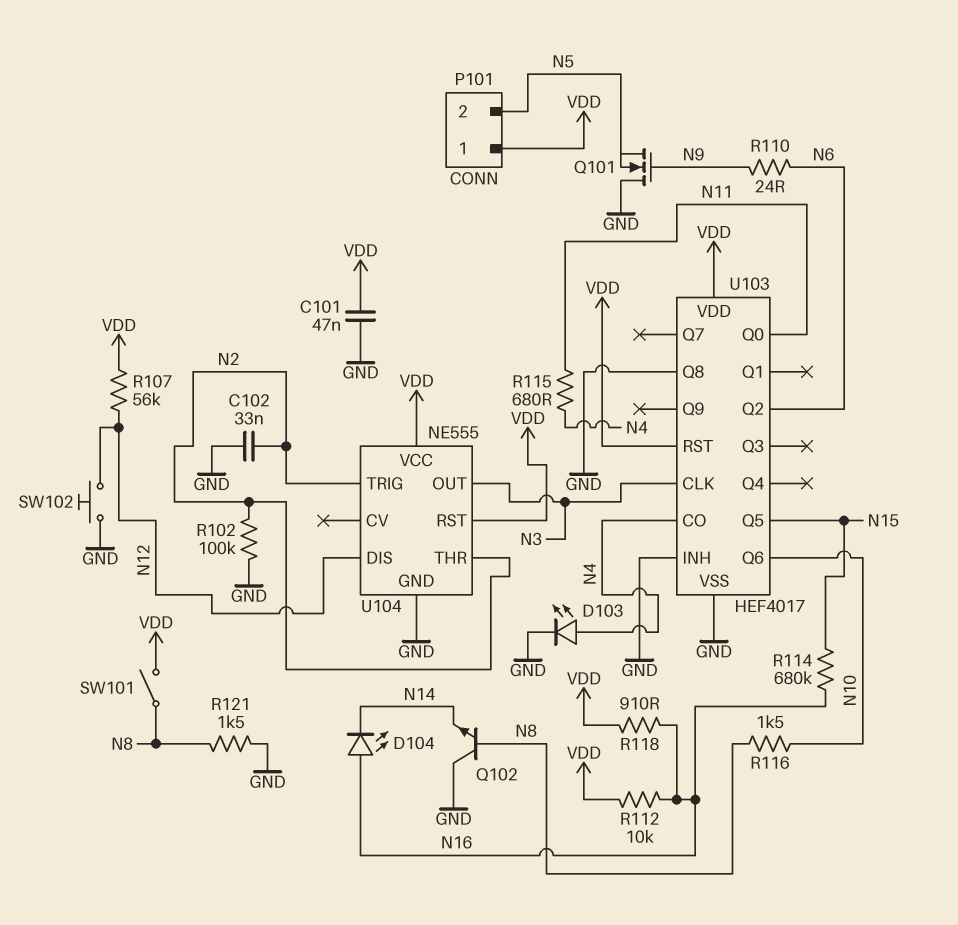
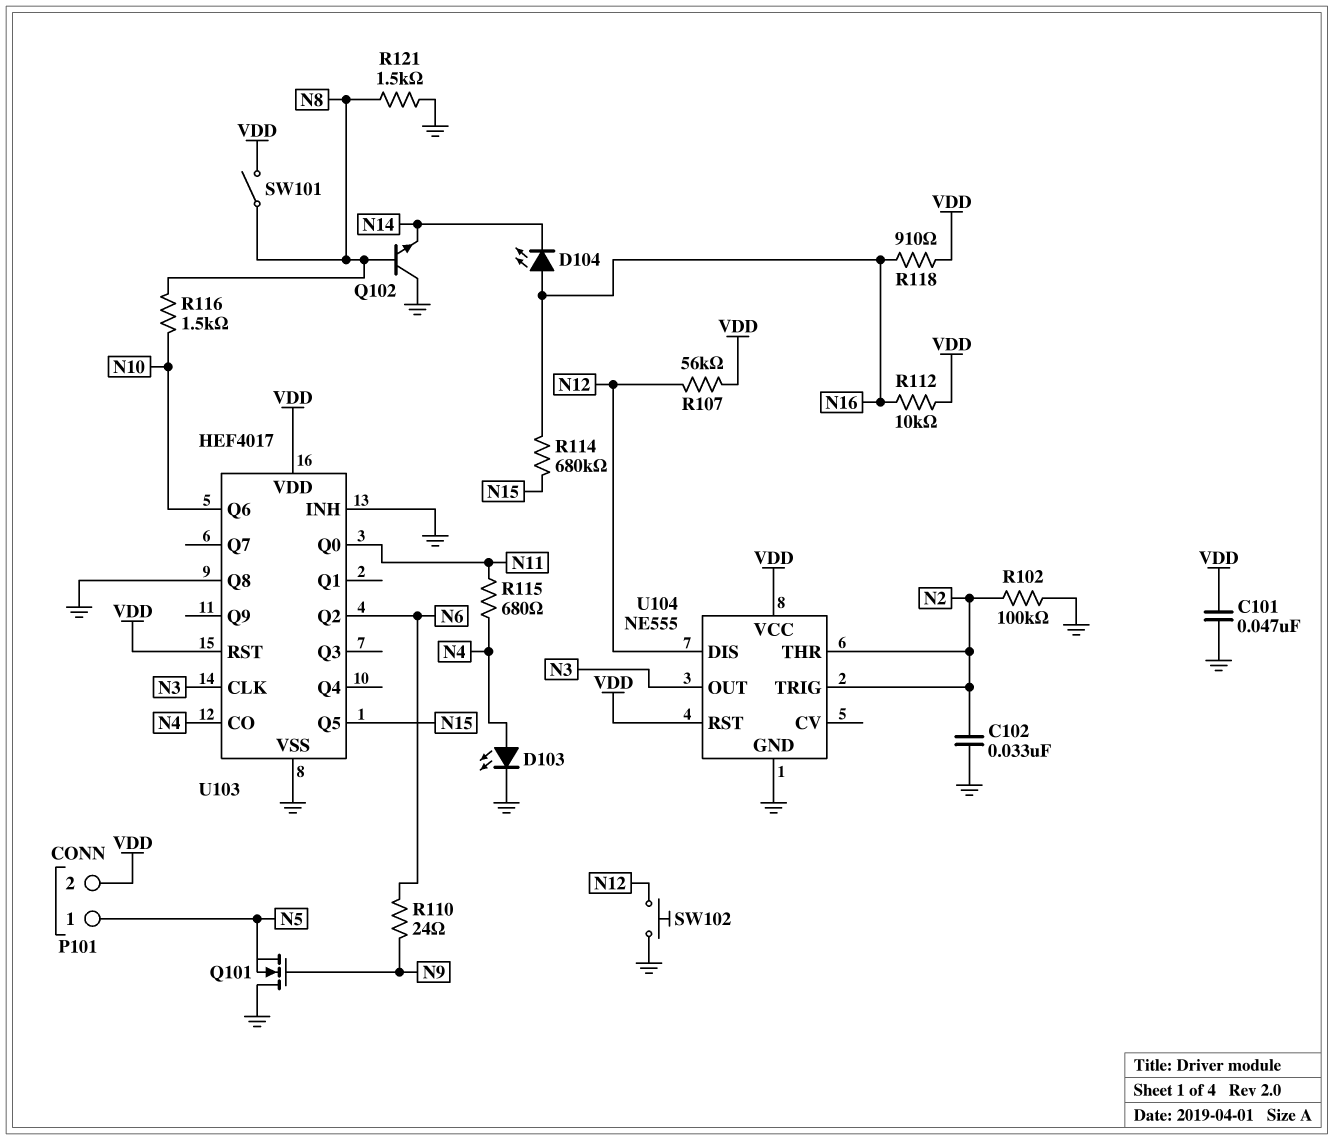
P101 pin 1: VDD -> N5
P101 pin 2: N5 -> VDD

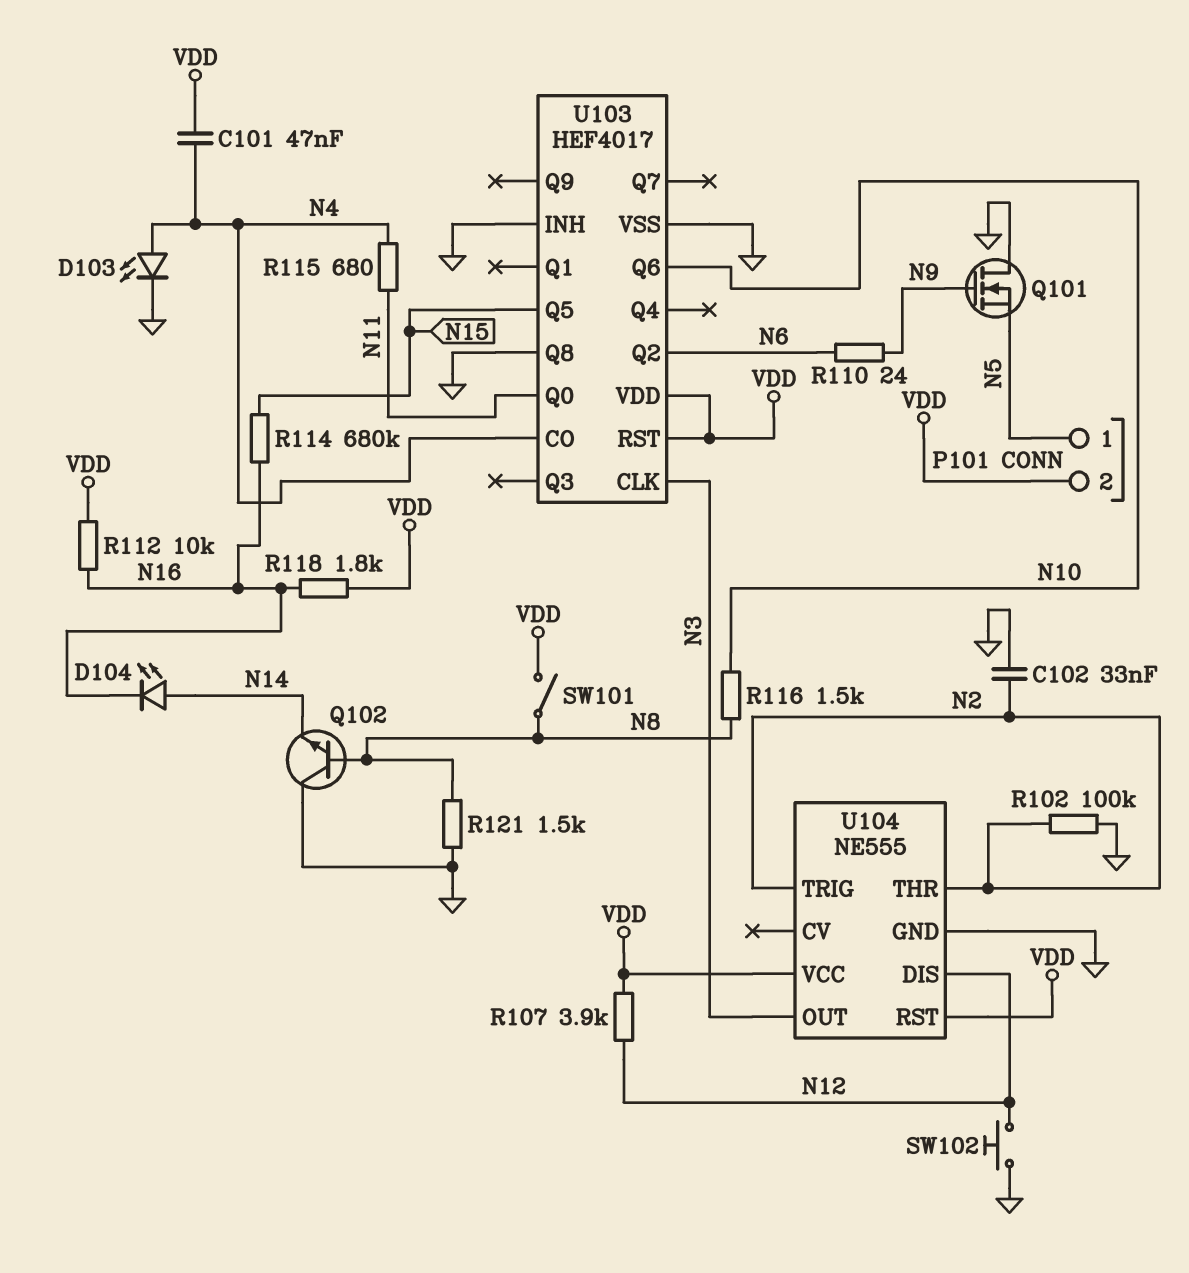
C101: 47nF (GND, VDD) -> 47nF (N4, VDD)
D104: LED (A N16, K N14) -> LED (A N14, K N16)
R107: 56k (N12, VDD) -> 3.9k (N12, VDD)
R118: 910 (N16, VDD) -> 1.8k (N16, VDD)

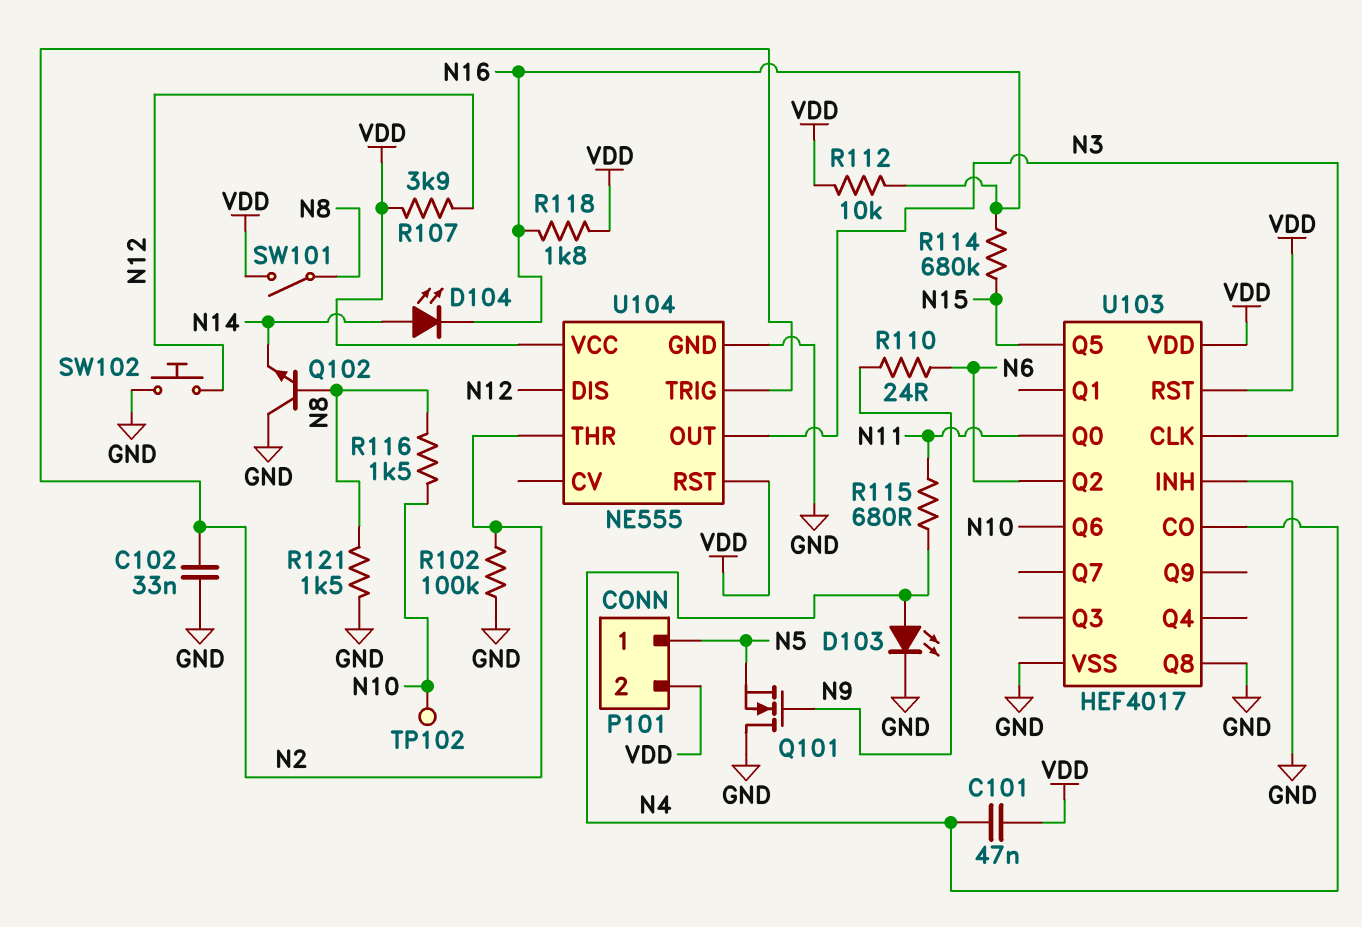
TP102: none -> test point (N10)

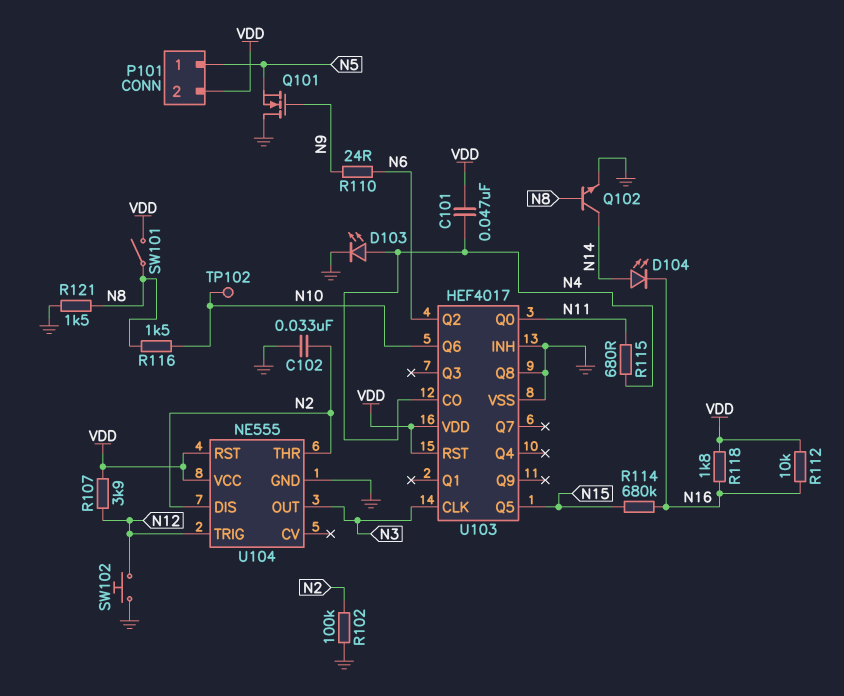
Q102: NPN (B N8, C GND, E N14) -> NPN (B N8, C N14, E GND)
U104 pin DIS: N12 -> N2
U104 pin TRIG: N2 -> N12

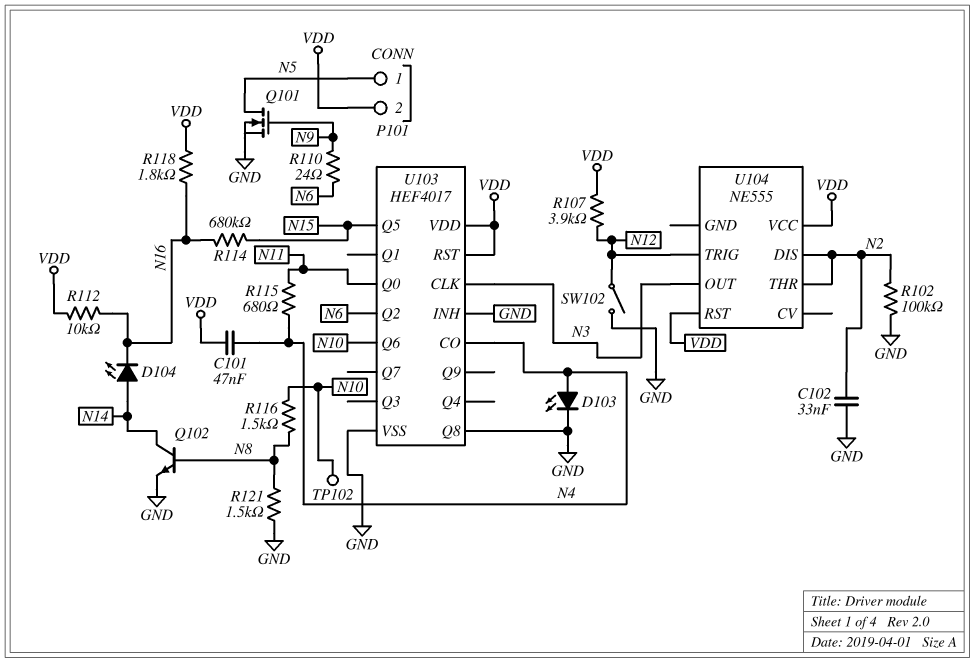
Q101: NMOS (G N9, D GND, S N5) -> NMOS (G N9, D N5, S GND)
SW101: switch (N8, VDD) -> none
SW102: button (GND, N12) -> switch (GND, N12)
U104 pin GND: GND -> none

